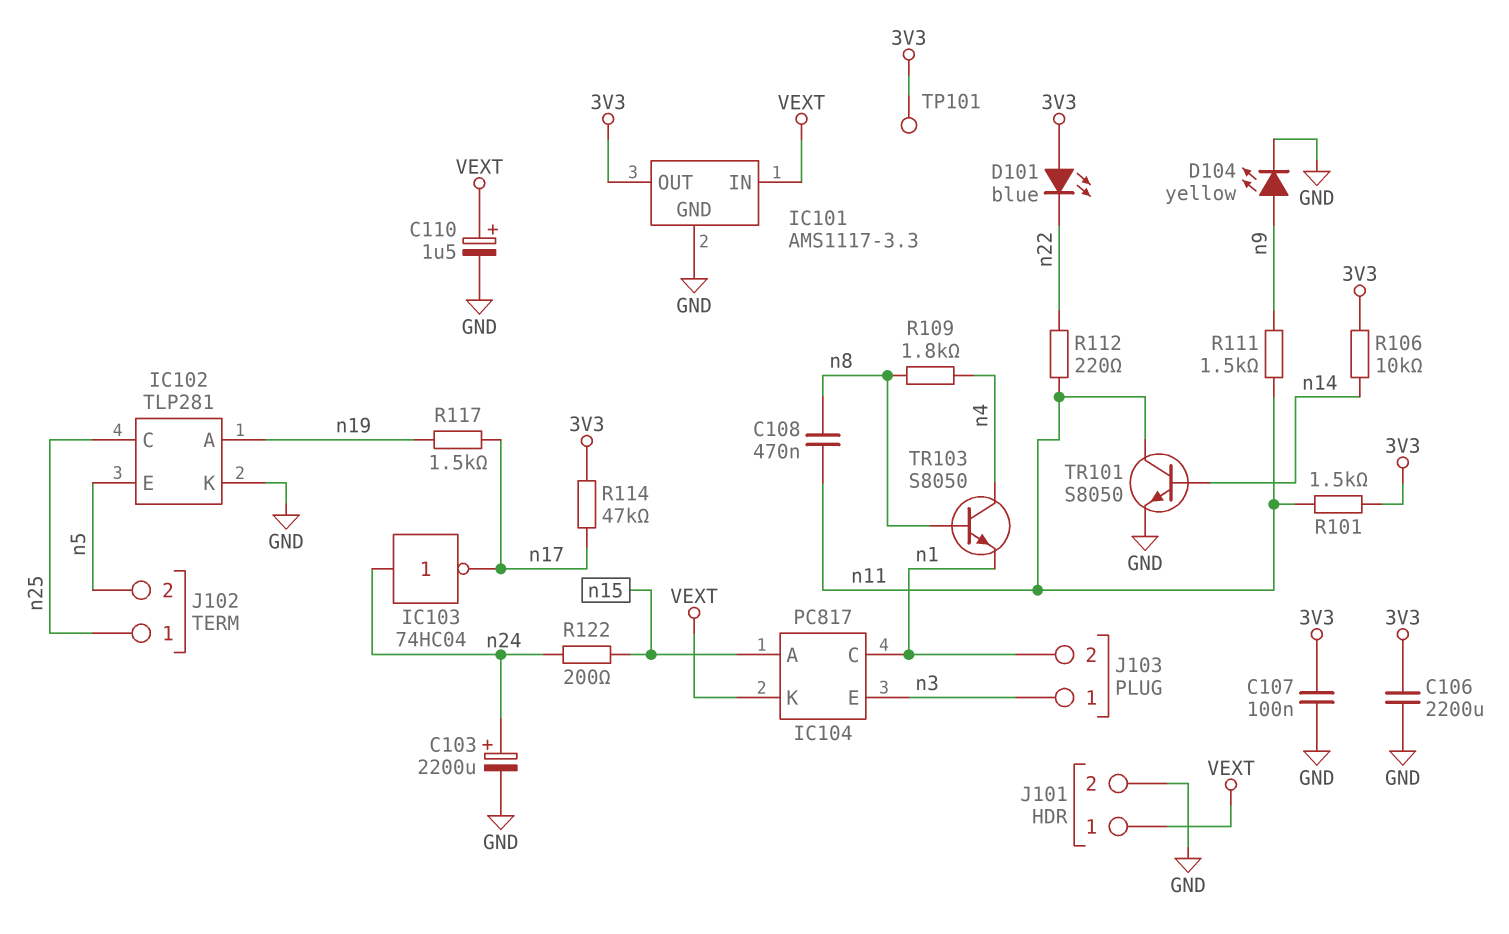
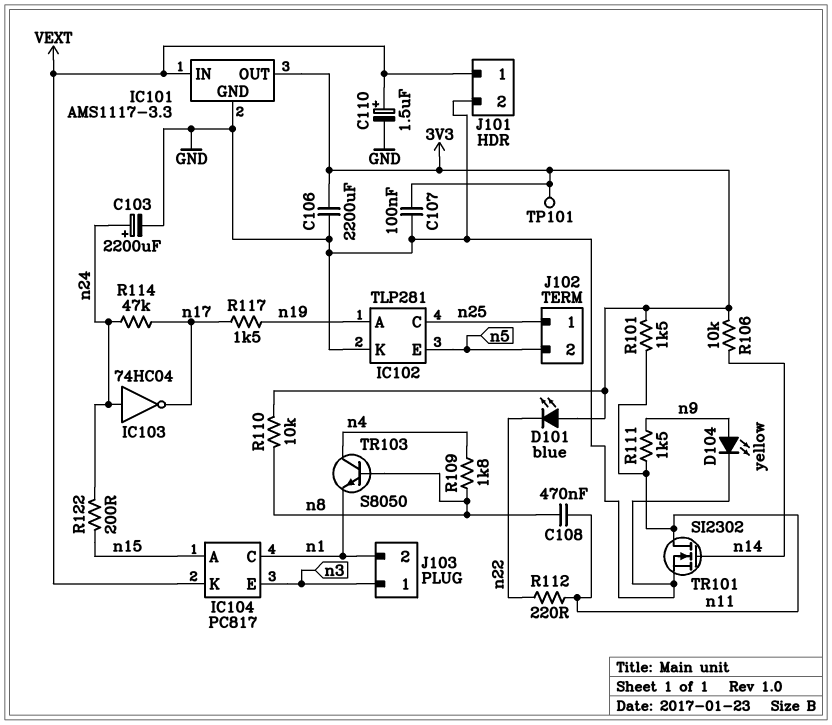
R110: none -> 10k (3V3, n8)
R114: 47k (3V3, n17) -> 47k (n17, n24)
TR101: NPN S8050 (B n14, C n11, E GND) -> NMOS SI2302 (G n14, D n11, S GND)

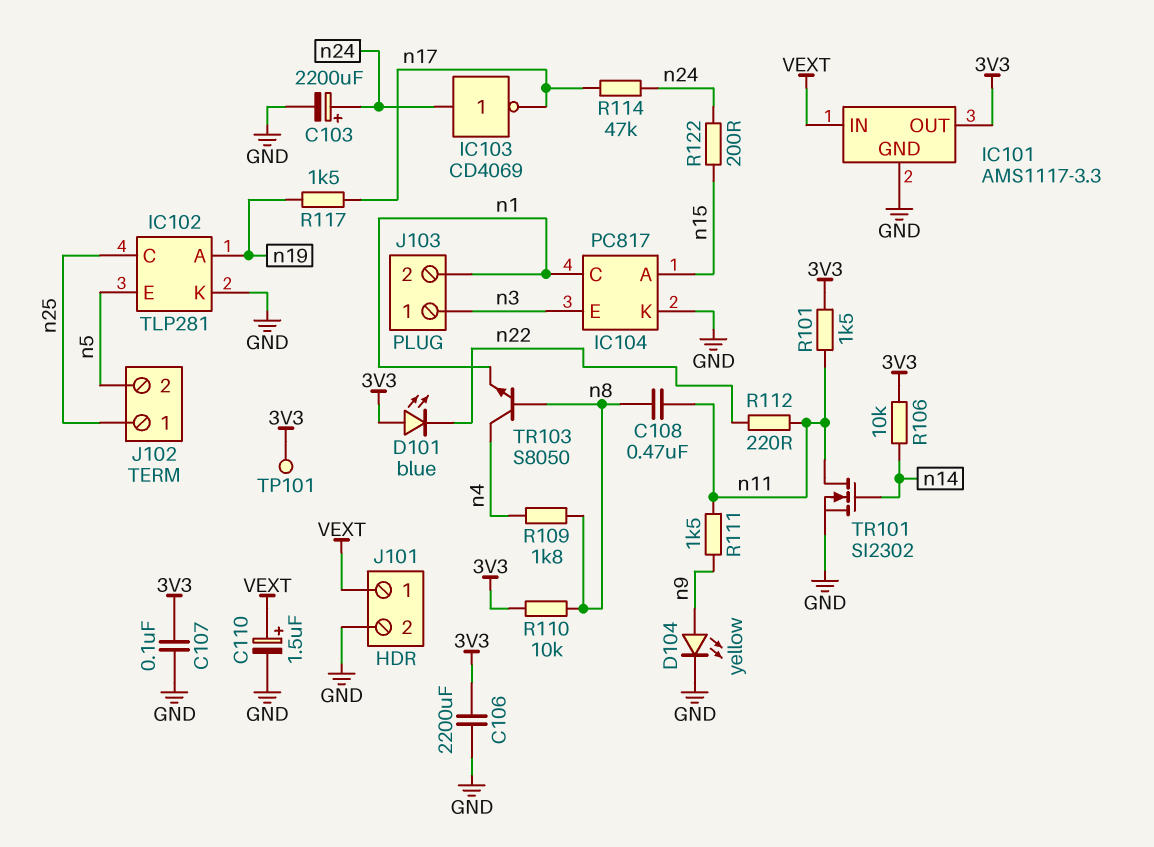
IC103: NOT 74HC04 (in n24, out n17) -> NOT CD4069 (in n24, out n17)
IC104 pin K: VEXT -> GND

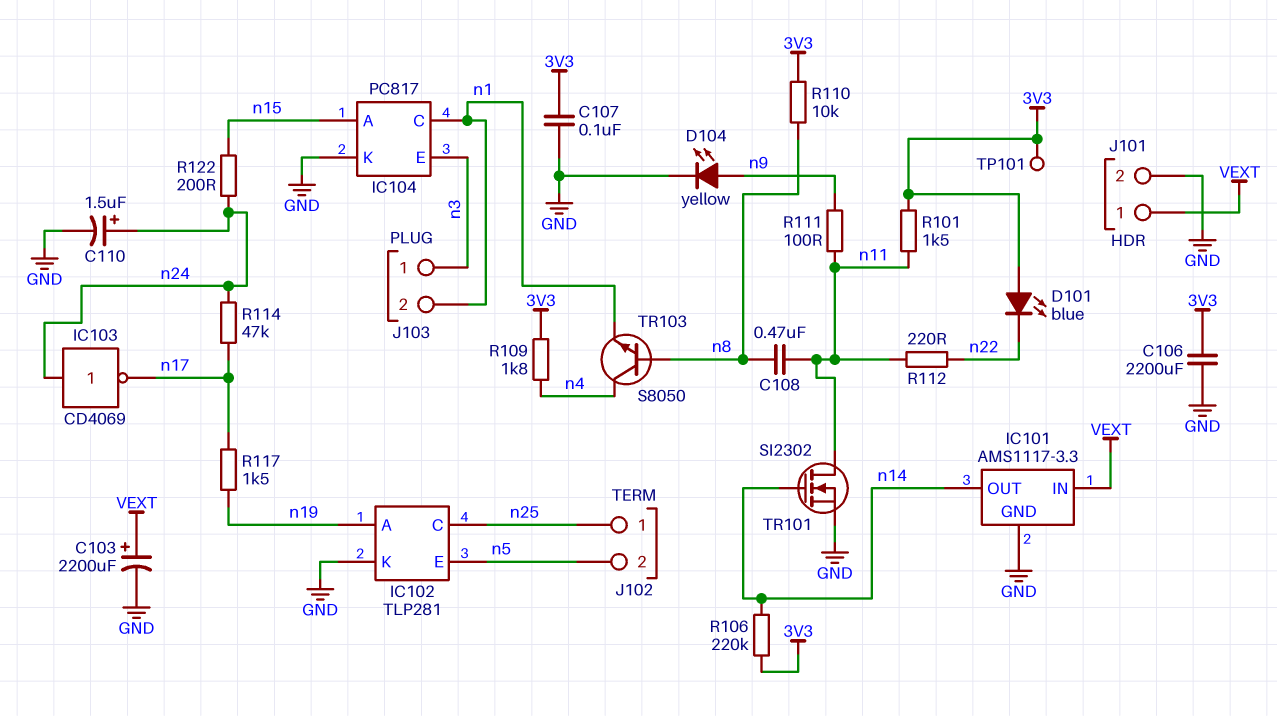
C103: 2200uF (plus n24, minus GND) -> 2200uF (plus VEXT, minus GND)
C110: 1.5uF (plus VEXT, minus GND) -> 1.5uF (plus n24, minus GND)
IC101 pin OUT: 3V3 -> n14
R106: 10k (3V3, n14) -> 220k (3V3, n14)
R109: 1.8k (n4, n8) -> 1.8k (3V3, n4)
R111: 1.5k (n9, n11) -> 100 (n9, n11)

